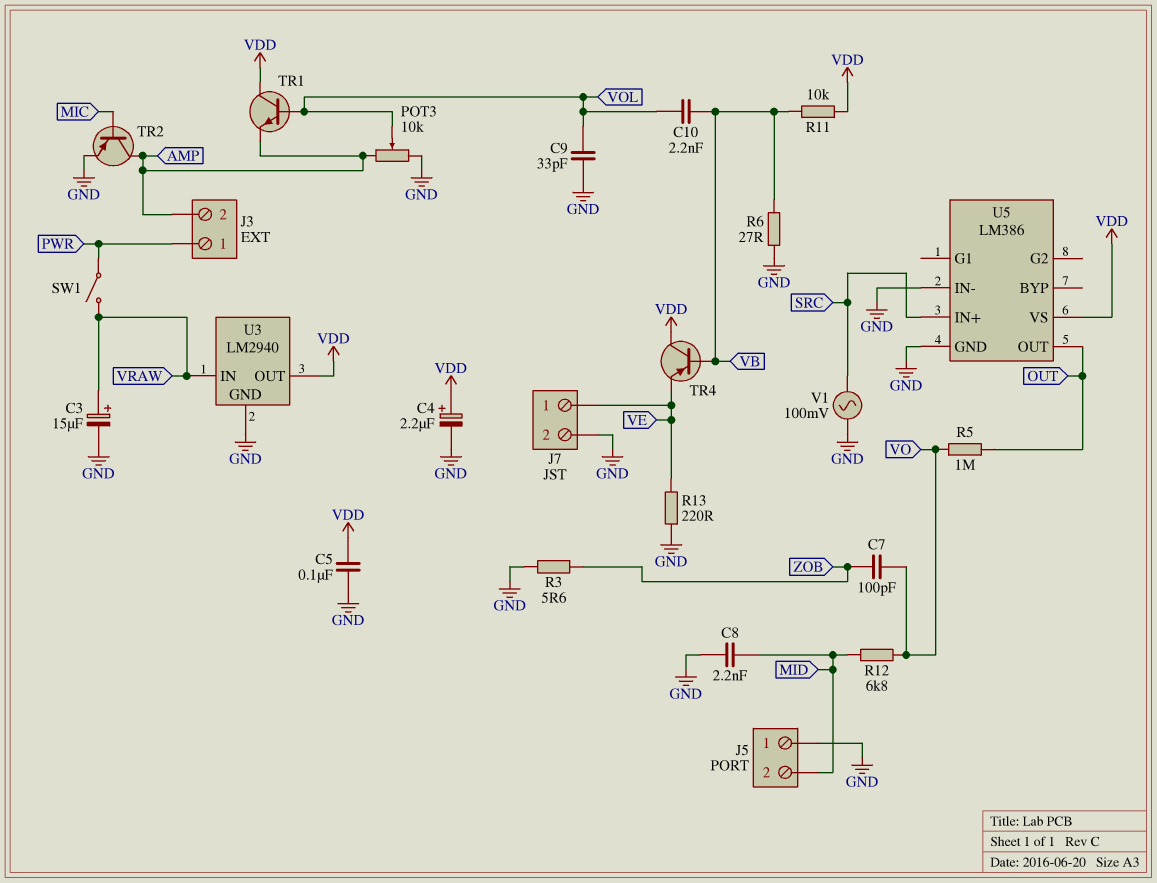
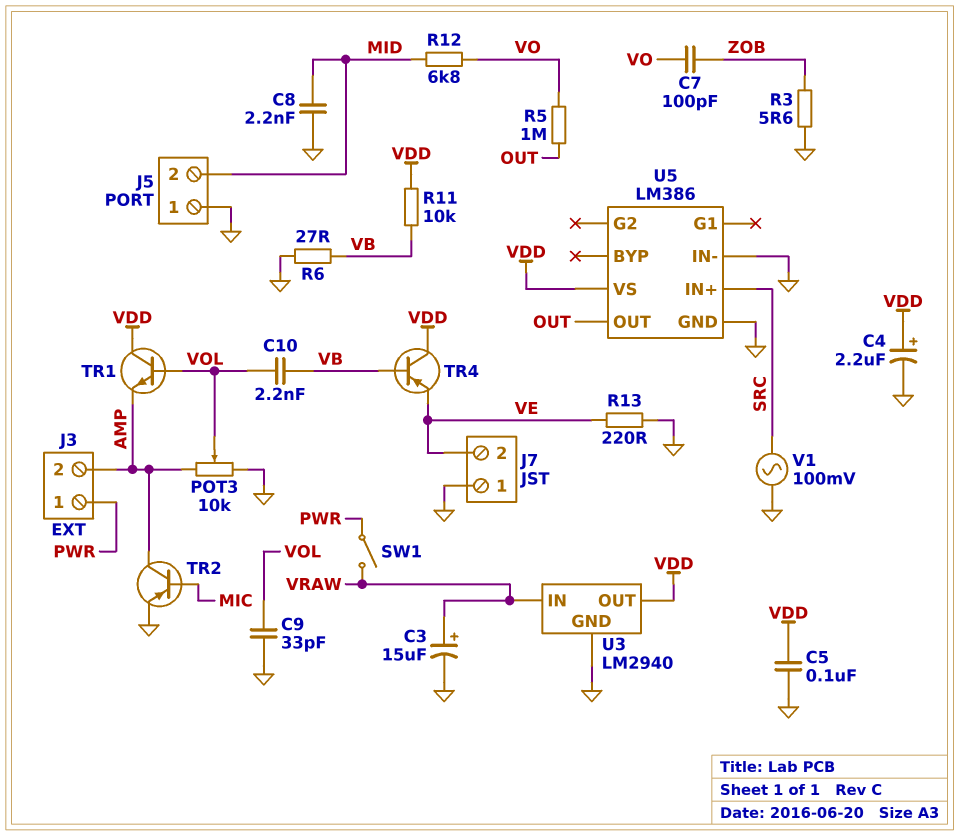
J7 pin 1: VE -> GND
J7 pin 2: GND -> VE

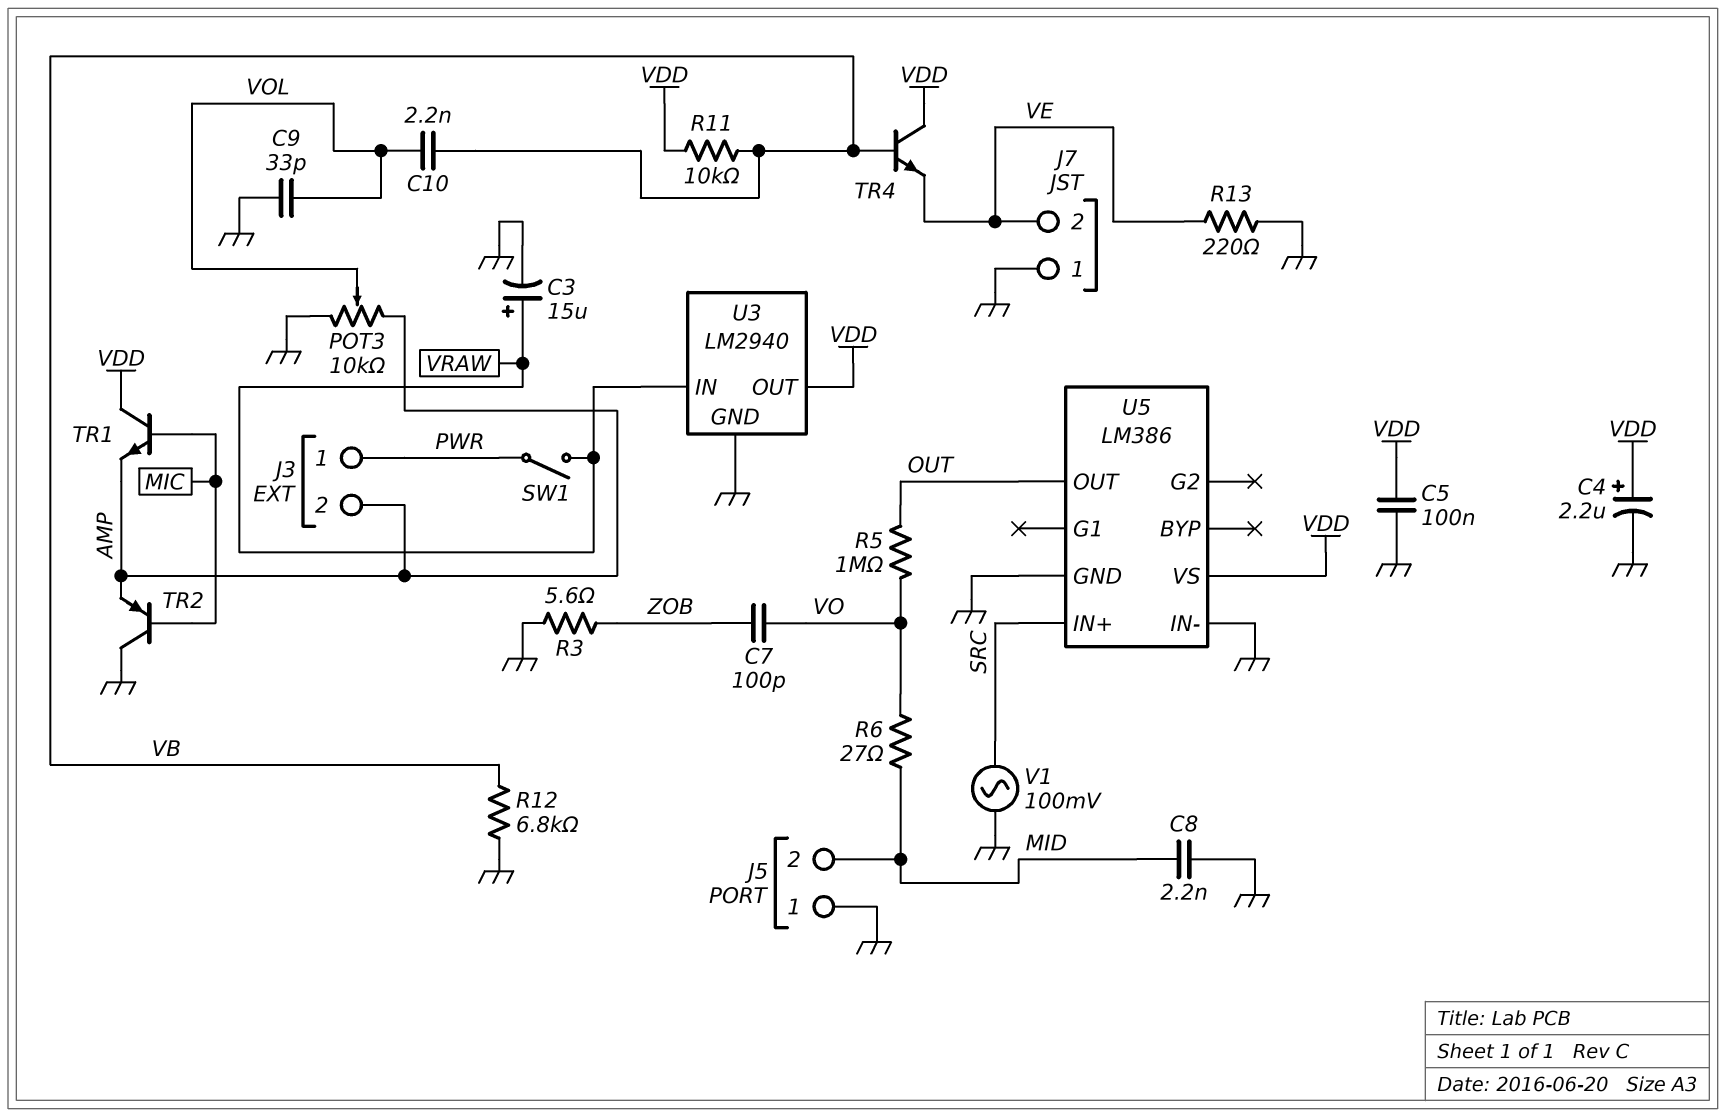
R6: 27 (GND, VB) -> 27 (MID, VO)
R12: 6.8k (MID, VO) -> 6.8k (GND, VB)
TR1: NPN (B VOL, C VDD, E AMP) -> NPN (B MIC, C VDD, E AMP)
TR2: PNP (B MIC, C AMP, E GND) -> PNP (B MIC, C GND, E AMP)
TR4: PNP (B VB, C VDD, E VE) -> NPN (B VB, C VDD, E VE)

